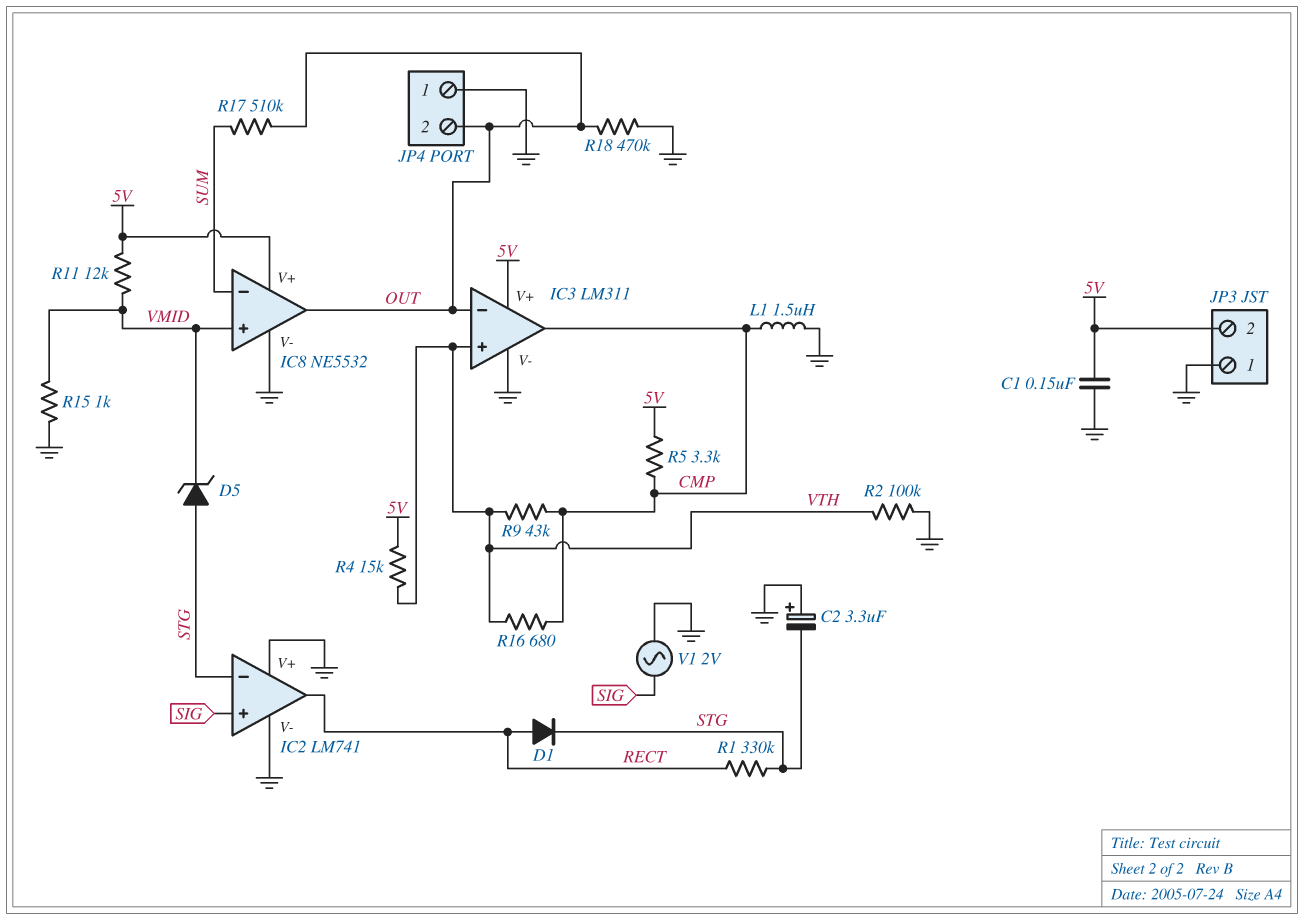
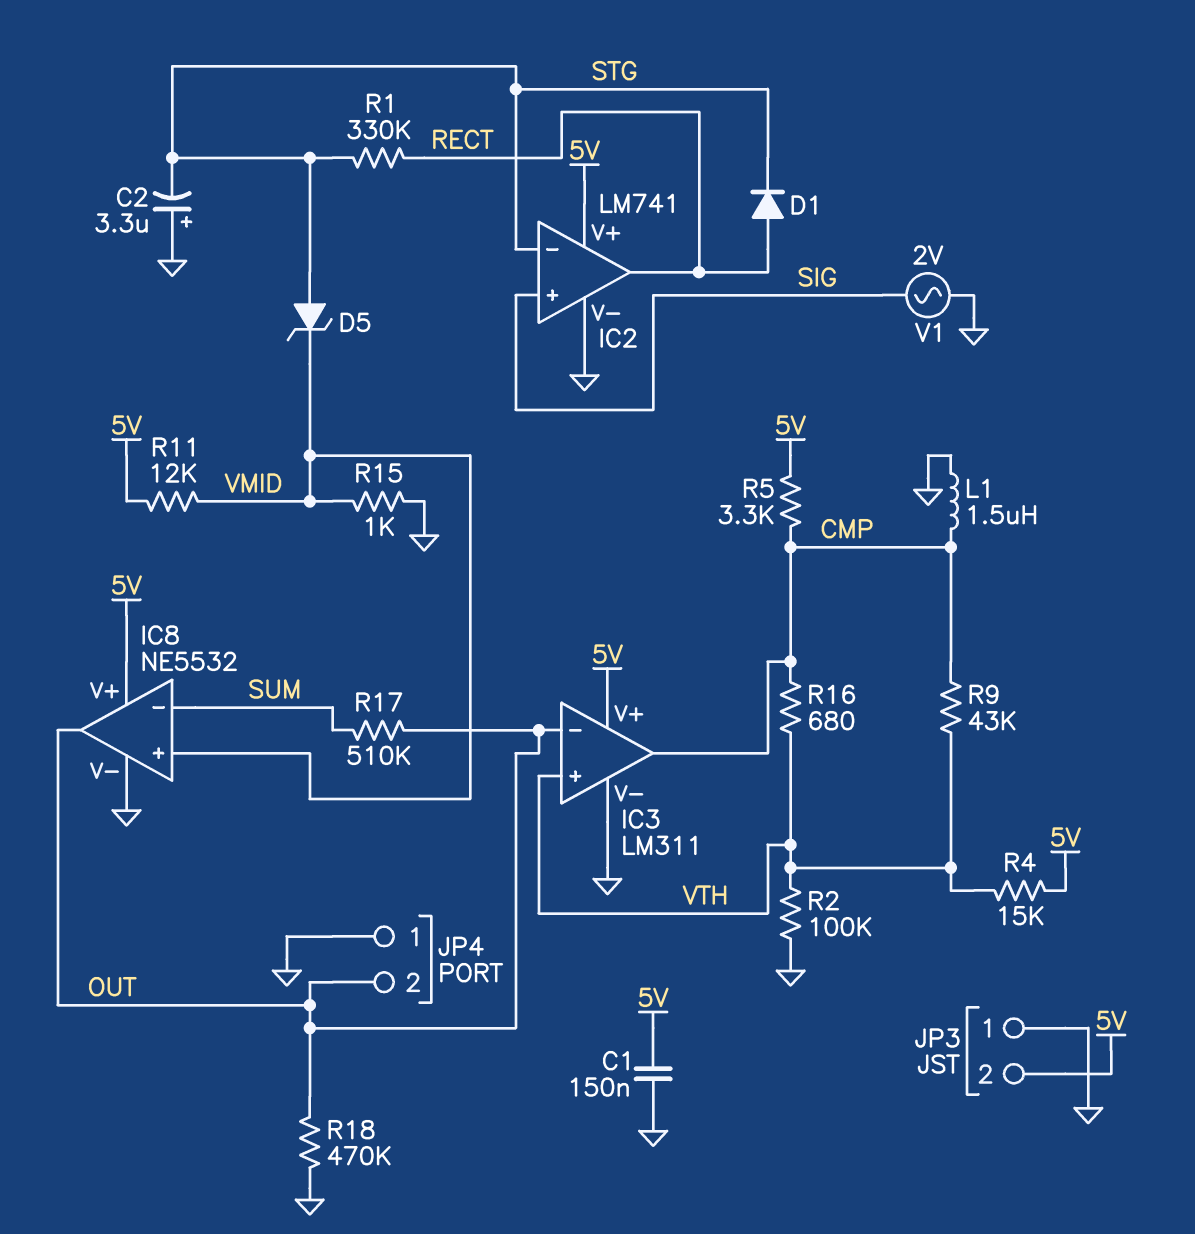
IC2 pin V+: GND -> 5V

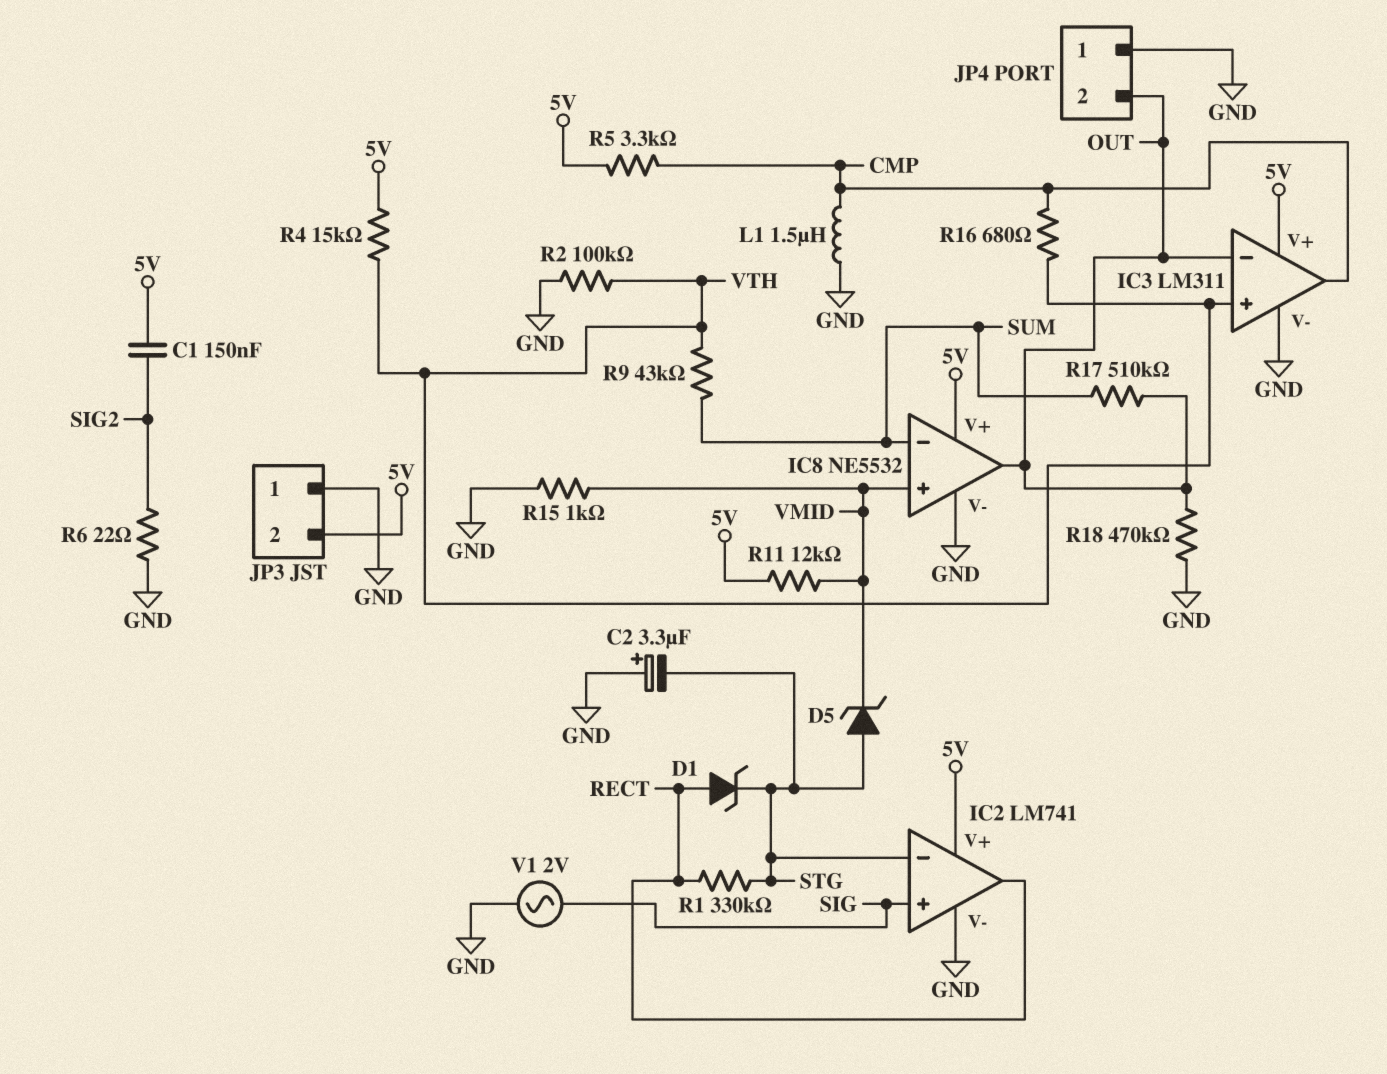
C1: 150nF (5V, GND) -> 150nF (5V, SIG2)
D1: diode (A RECT, K STG) -> zener (A RECT, K STG)
R6: none -> 22 (GND, SIG2)
R9: 43k (CMP, VTH) -> 43k (SUM, VTH)

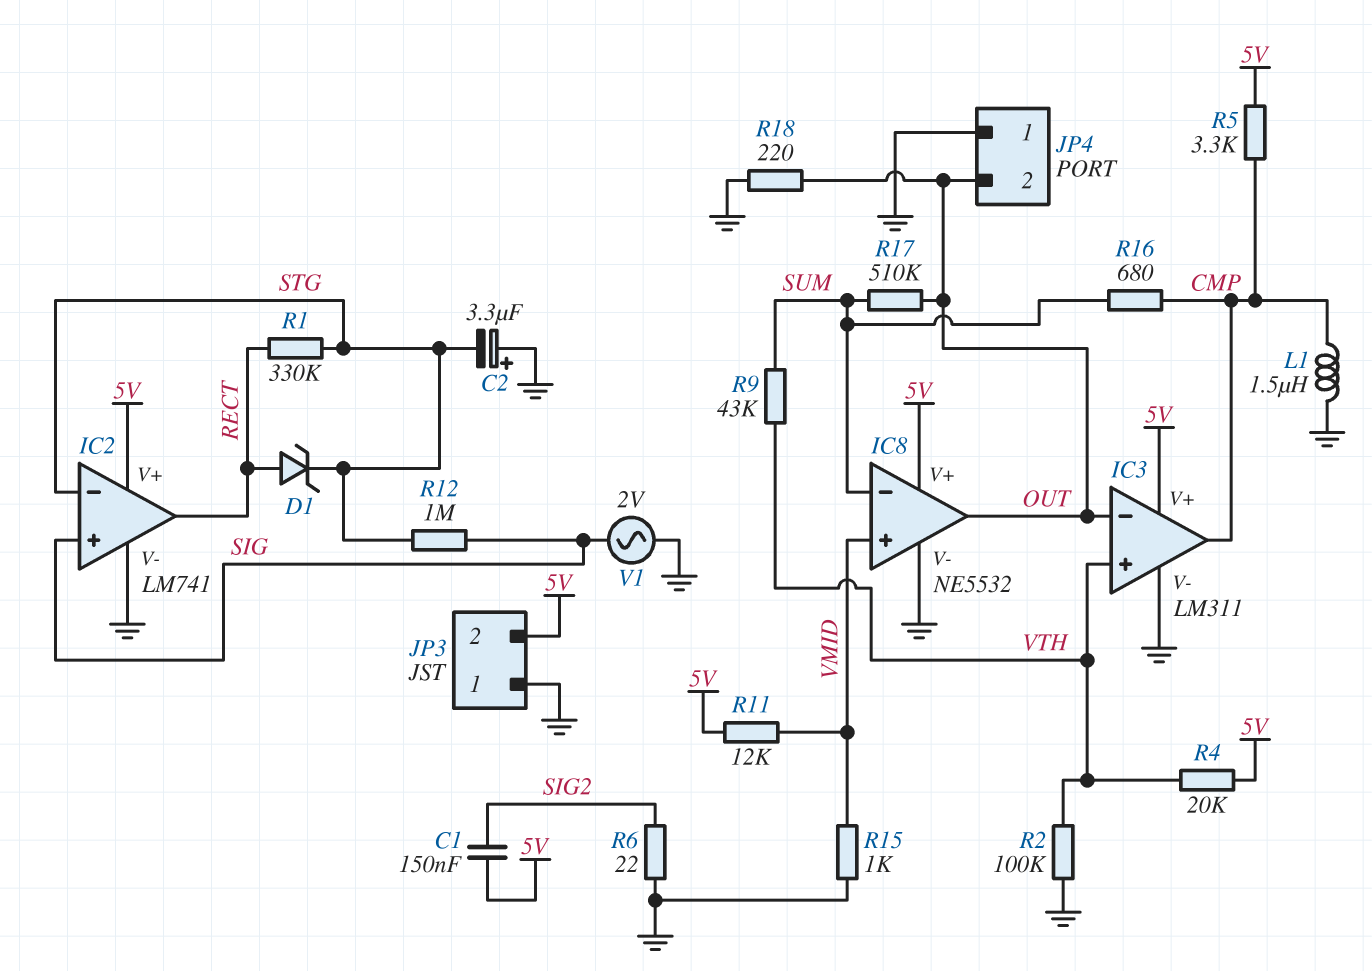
D5: zener (A STG, K VMID) -> none
R4: 15k (5V, VTH) -> 20k (5V, VTH)
R12: none -> 1M (SIG, STG)
R16: 680 (CMP, VTH) -> 680 (CMP, SUM)
R18: 470k (GND, OUT) -> 220 (GND, OUT)

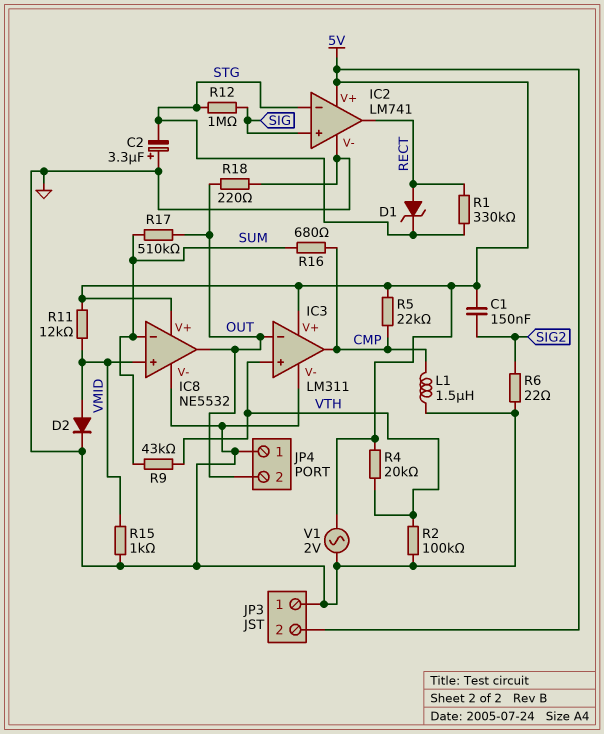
D2: none -> diode (A VMID, K GND)
R5: 3.3k (5V, CMP) -> 22k (5V, CMP)
V1: AC 2V (GND, SIG) -> AC 2V (5V, GND)

